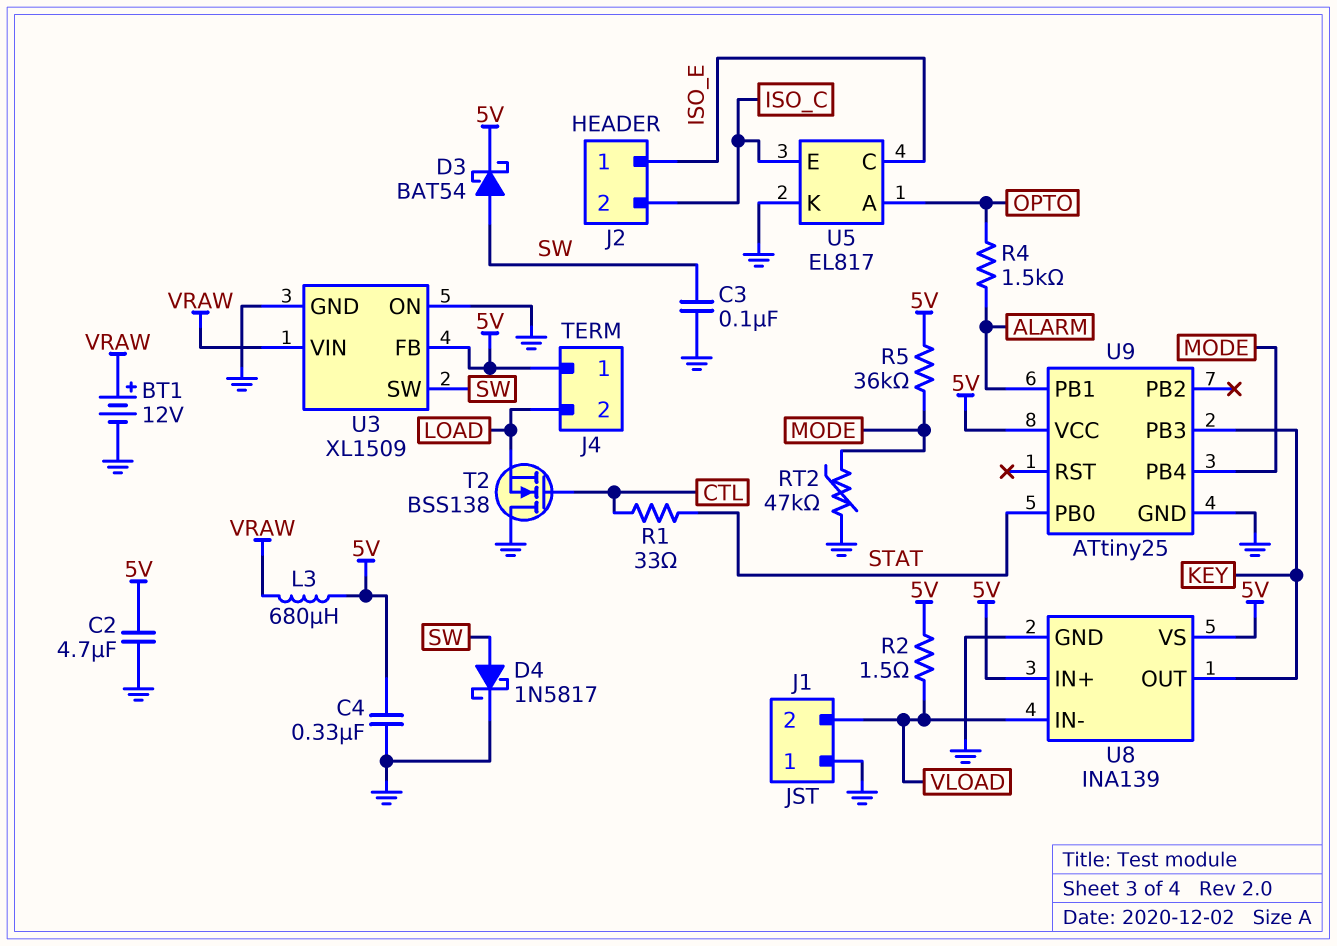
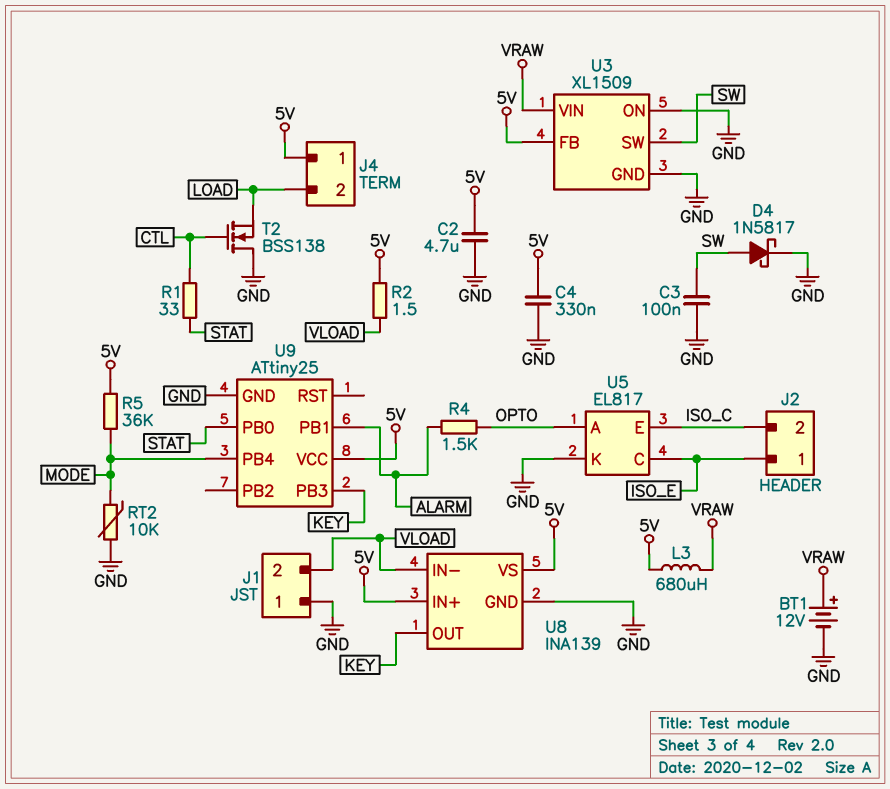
D3: schottky BAT54 (A SW, K 5V) -> none
RT2: 47k (GND, MODE) -> 10k (GND, MODE)

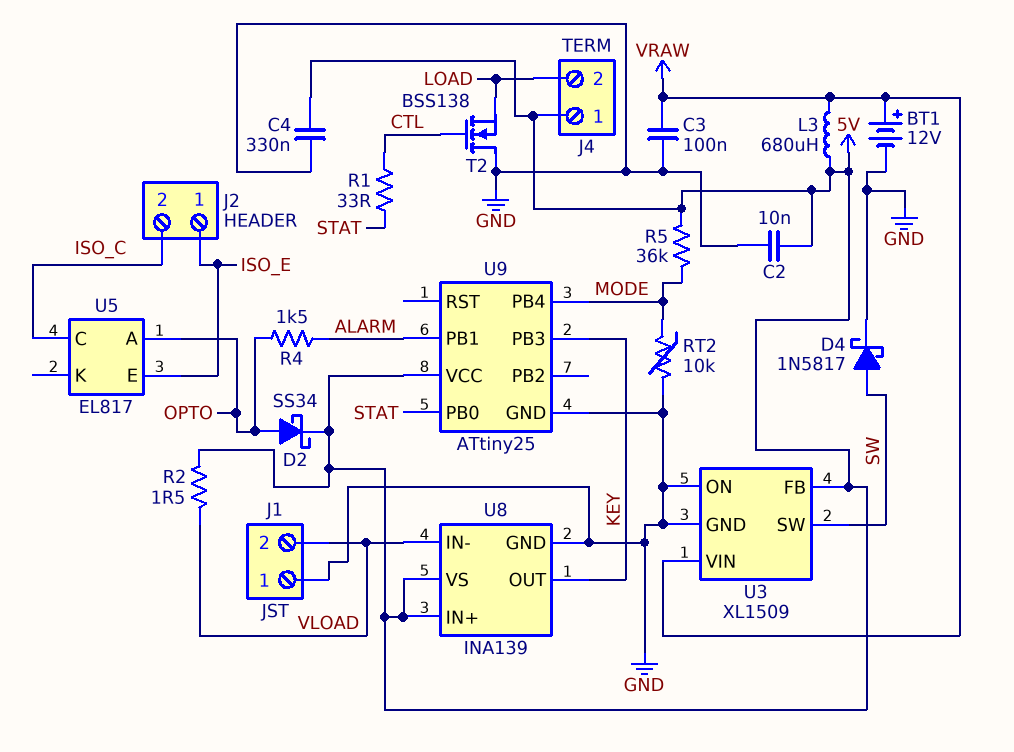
C2: 4.7uF (5V, GND) -> 10nF (5V, GND)
C3: 100nF (GND, SW) -> 100nF (GND, VRAW)
D2: none -> schottky SS34 (A OPTO, K 5V)
U5 pin C: ISO_E -> ISO_C
U5 pin E: ISO_C -> ISO_E
U5 pin K: GND -> none

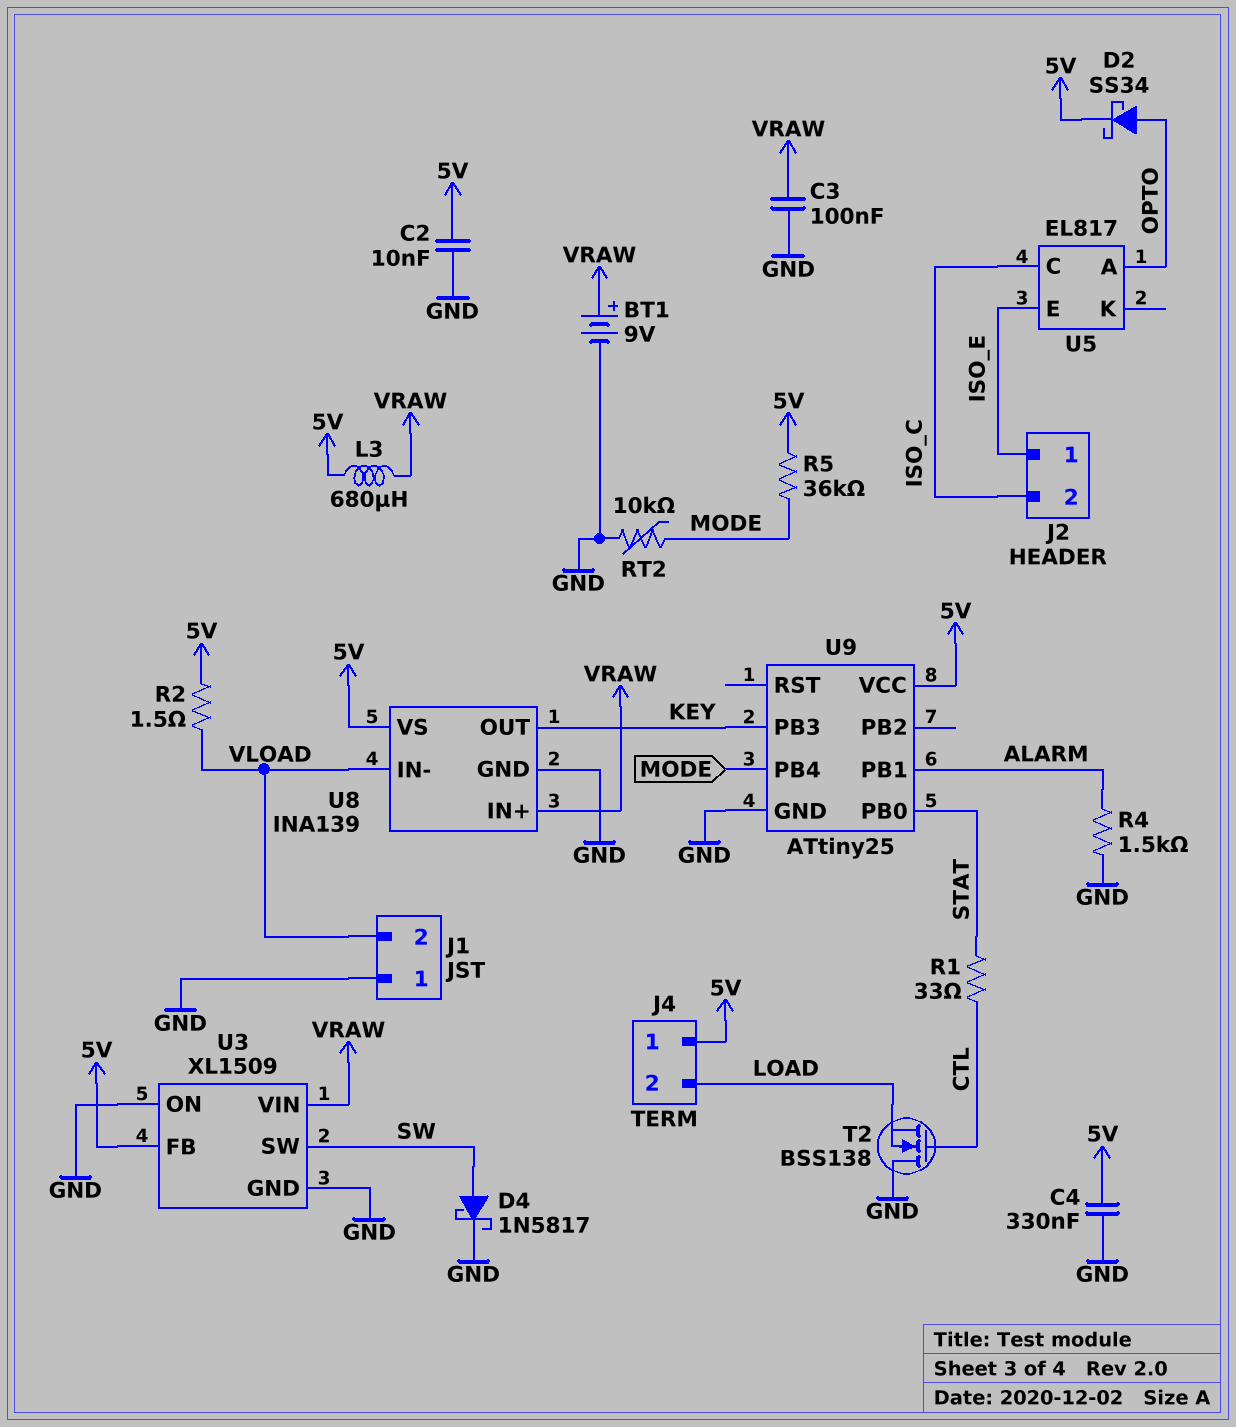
BT1: 12V (plus VRAW, minus GND) -> 9V (plus VRAW, minus GND)
R4: 1.5k (ALARM, OPTO) -> 1.5k (ALARM, GND)
U8 pin IN+: 5V -> VRAW

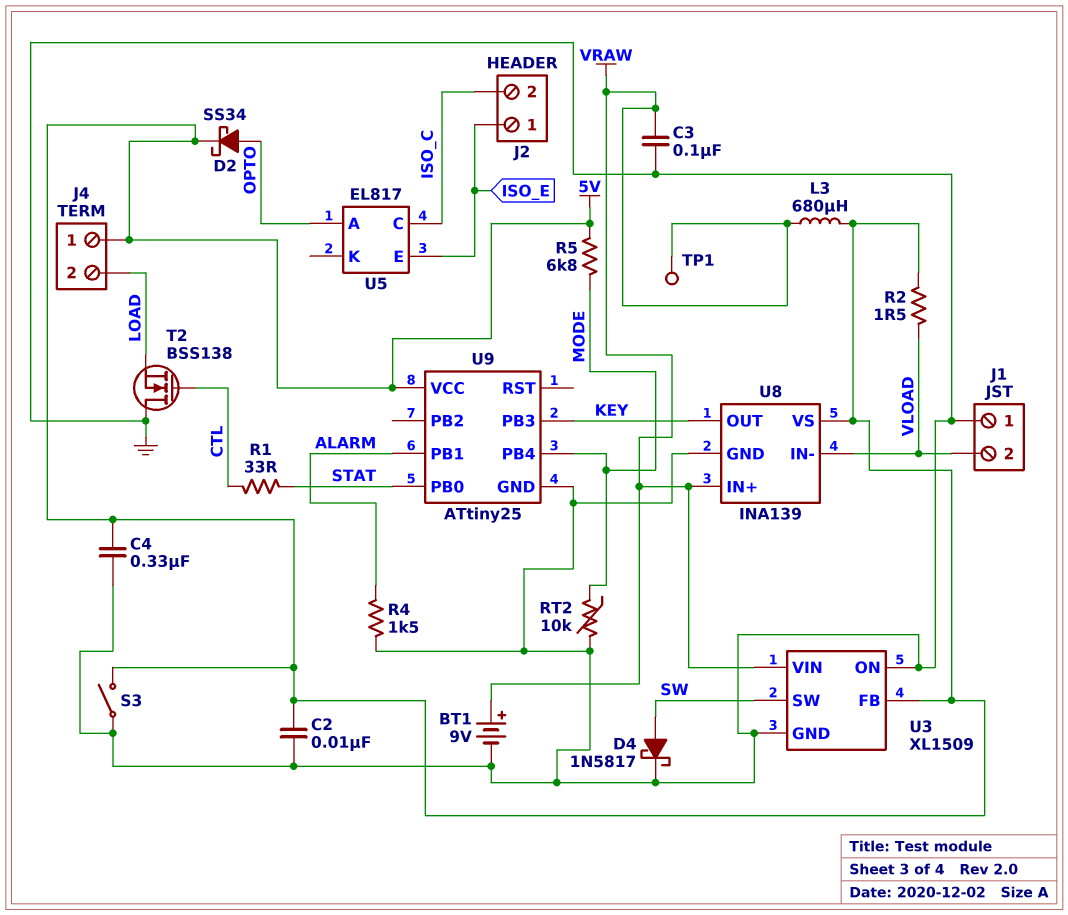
R5: 36k (5V, MODE) -> 6.8k (5V, MODE)
S3: none -> switch (5V, GND)
TP1: none -> test point (VRAW)

